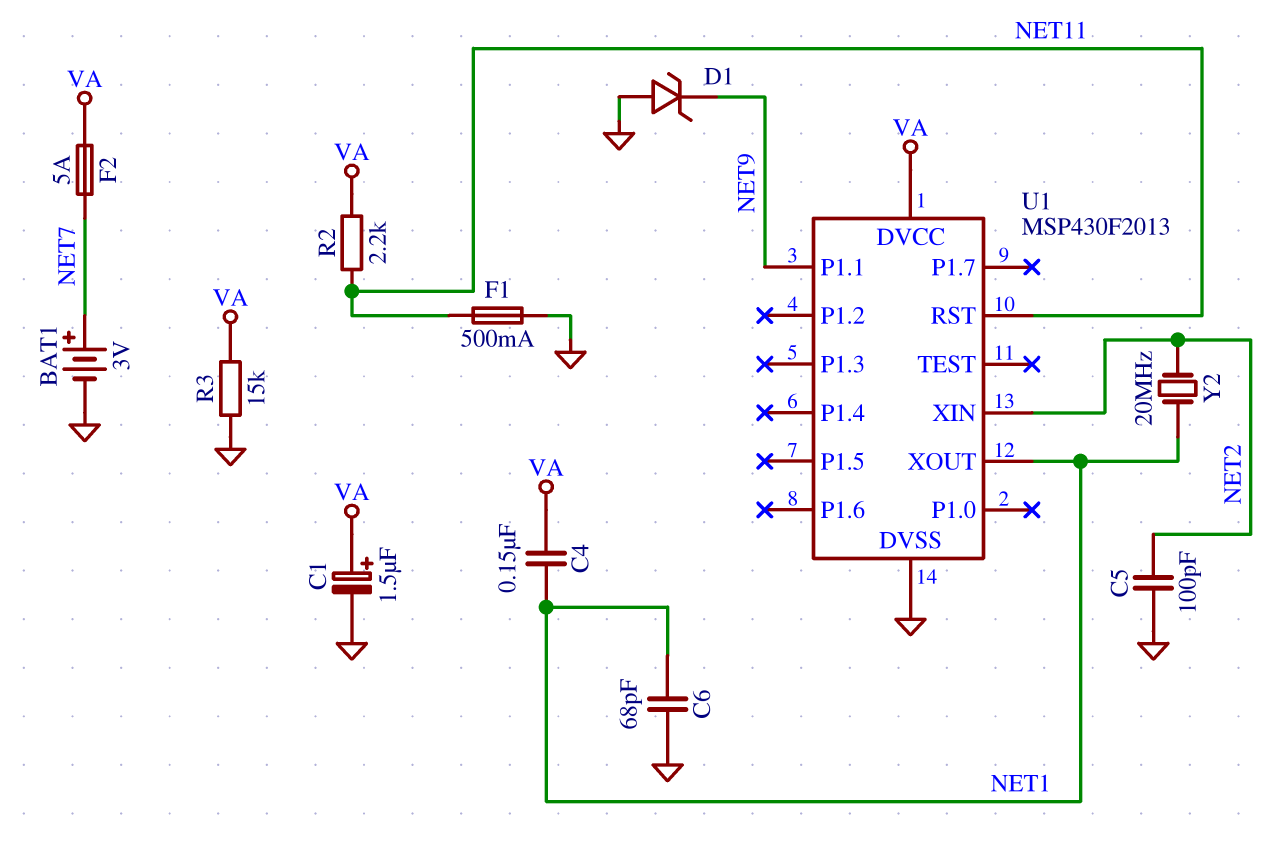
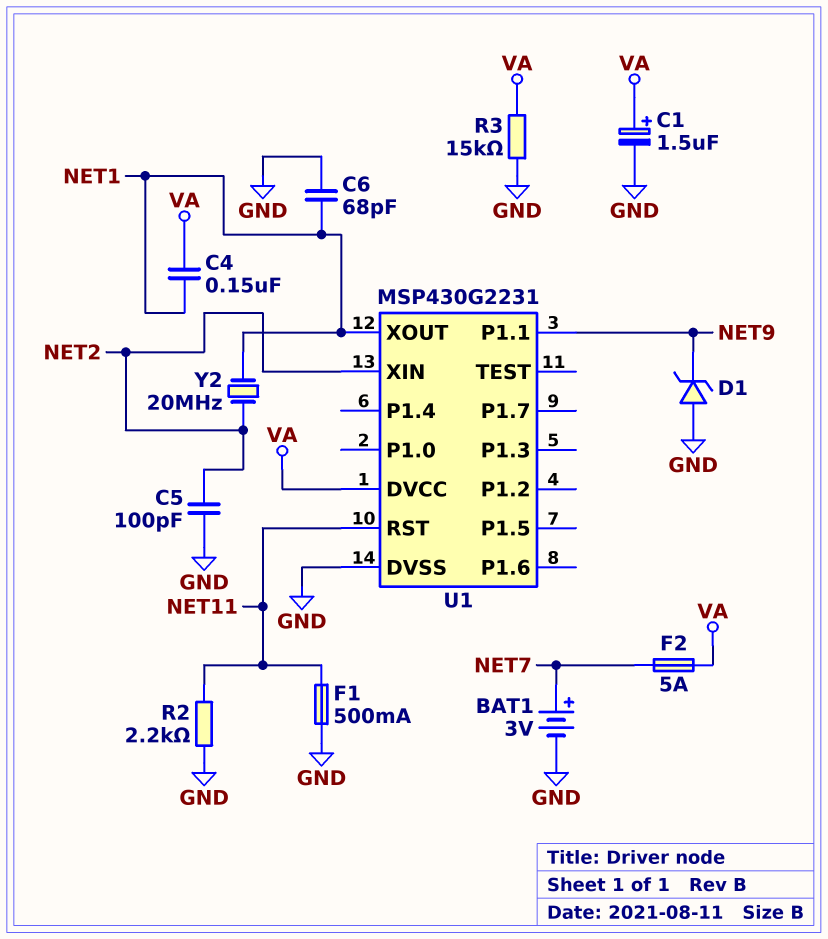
R2: 2.2k (NET11, VA) -> 2.2k (GND, NET11)
U1: MSP430F2013 -> MSP430G2231

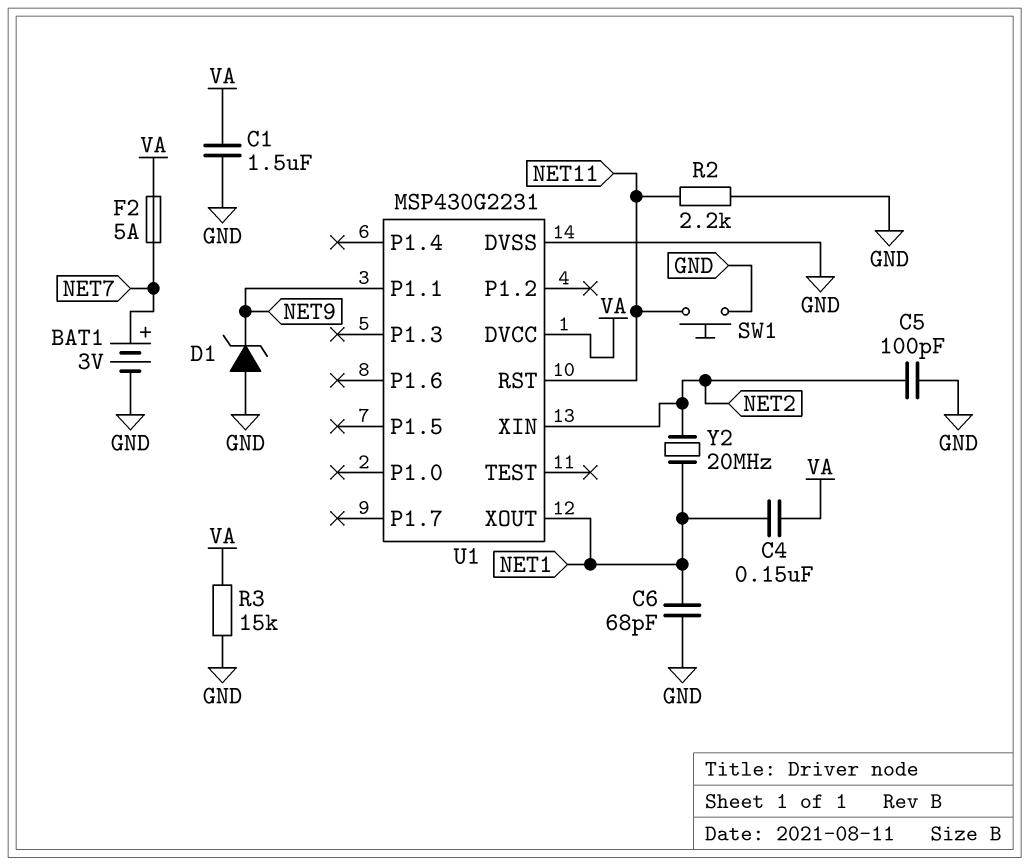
C1: 1.5uF (plus VA, minus GND) -> 1.5uF (GND, VA)
F1: 500mA (GND, NET11) -> none
SW1: none -> button (GND, NET11)

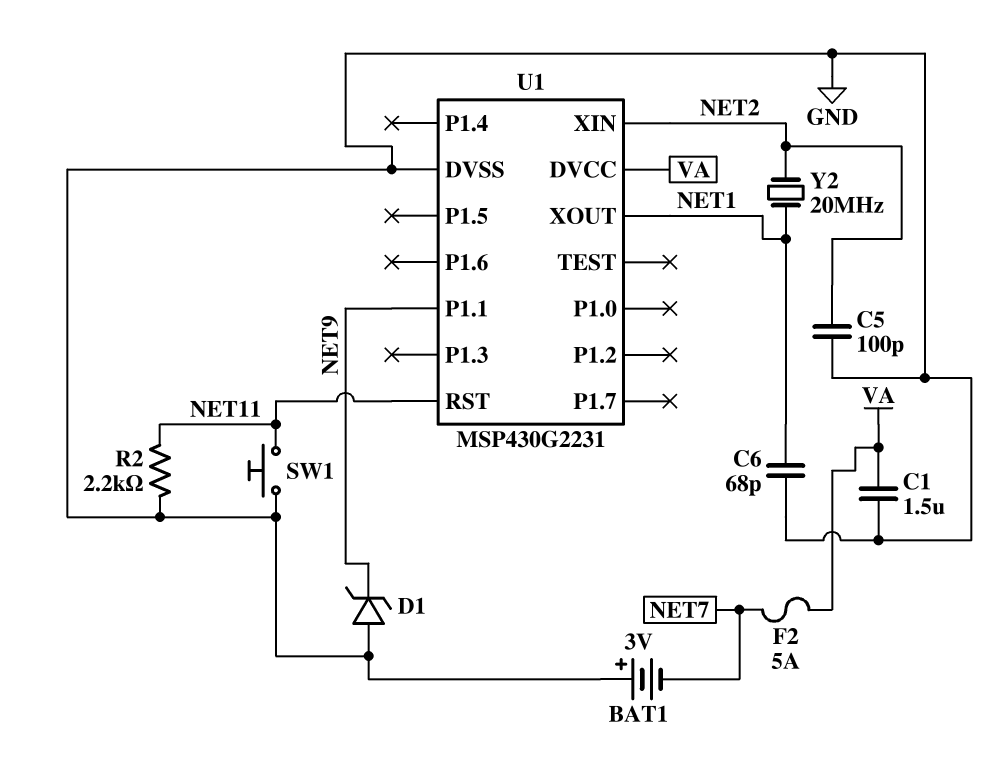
BAT1: 3V (plus NET7, minus GND) -> 3V (plus GND, minus NET7)
C4: 150nF (NET1, VA) -> none
R3: 15k (GND, VA) -> none

